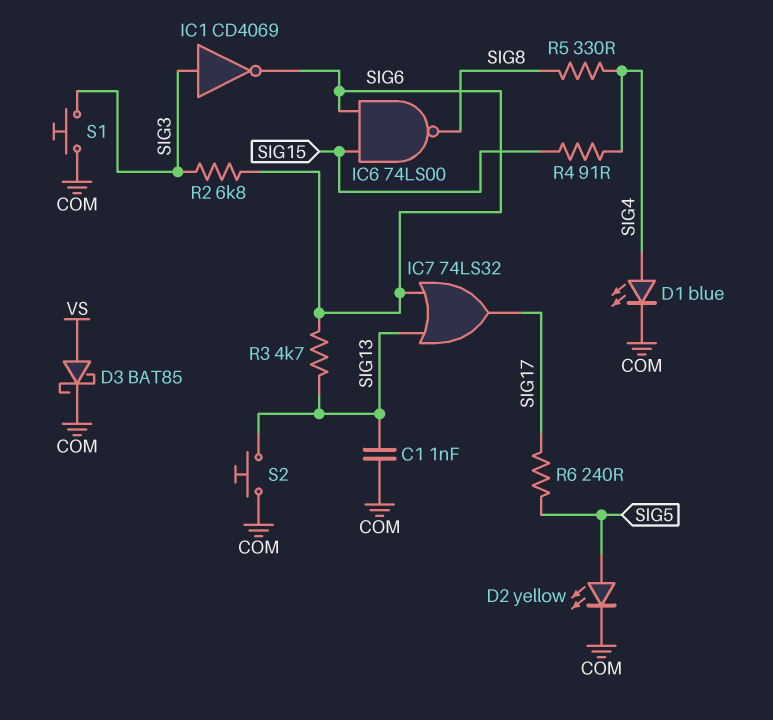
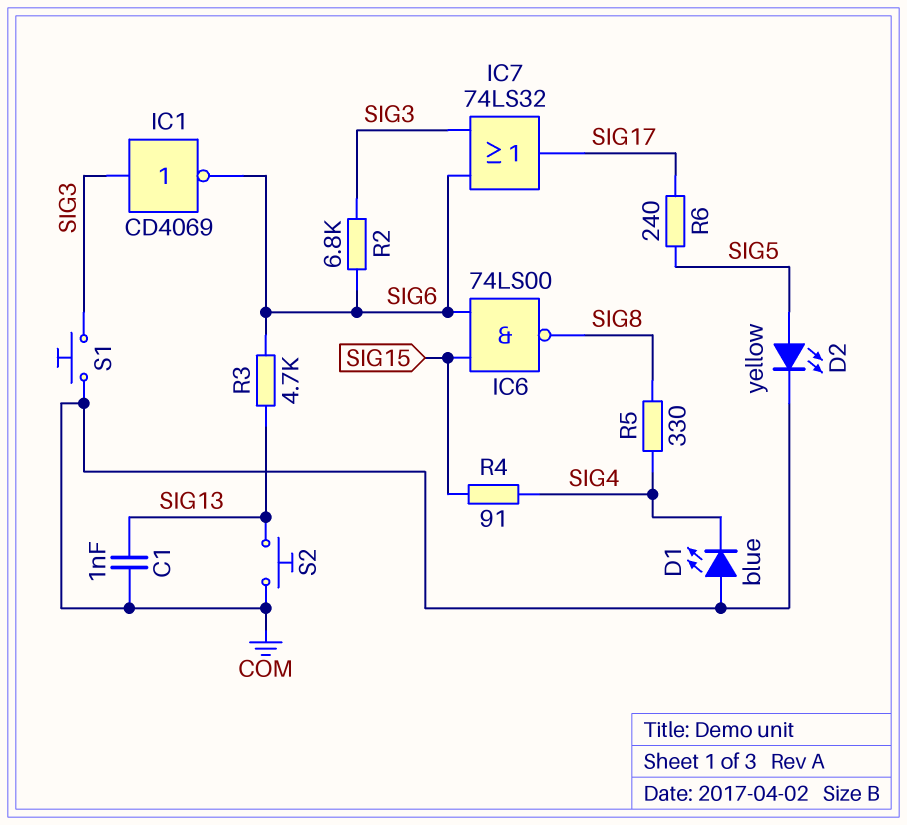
D1: LED blue (A SIG4, K COM) -> LED blue (A COM, K SIG4)
D3: schottky BAT85 (A VS, K COM) -> none
IC7: OR 74LS32 (in SIG6, in SIG13, out SIG17) -> OR 74LS32 (in SIG3, in SIG6, out SIG17)

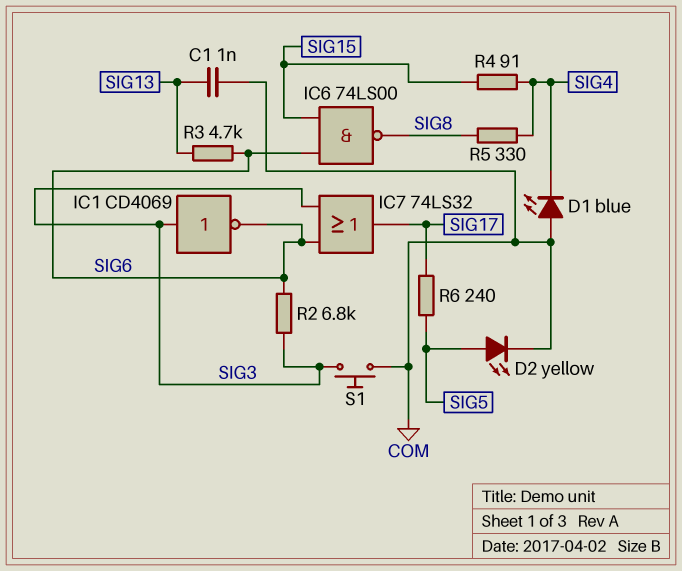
S2: button (COM, SIG13) -> none

